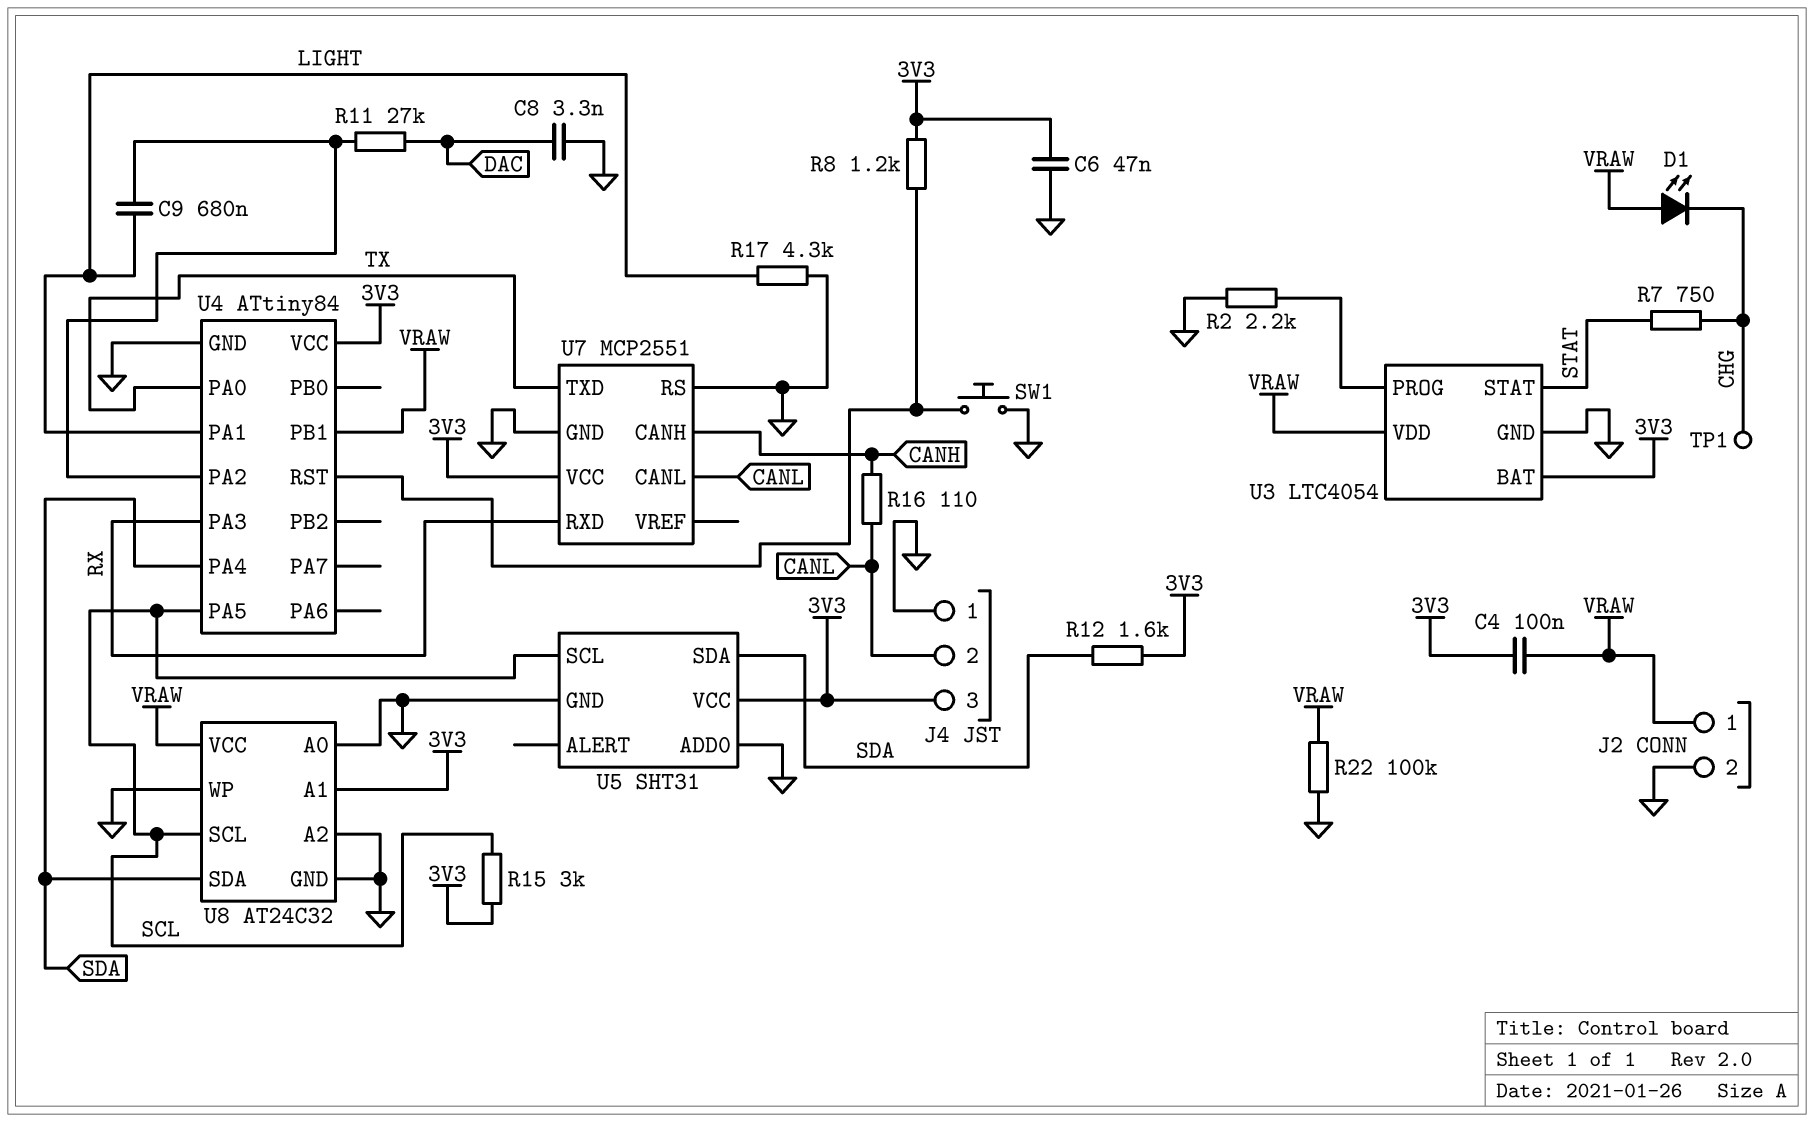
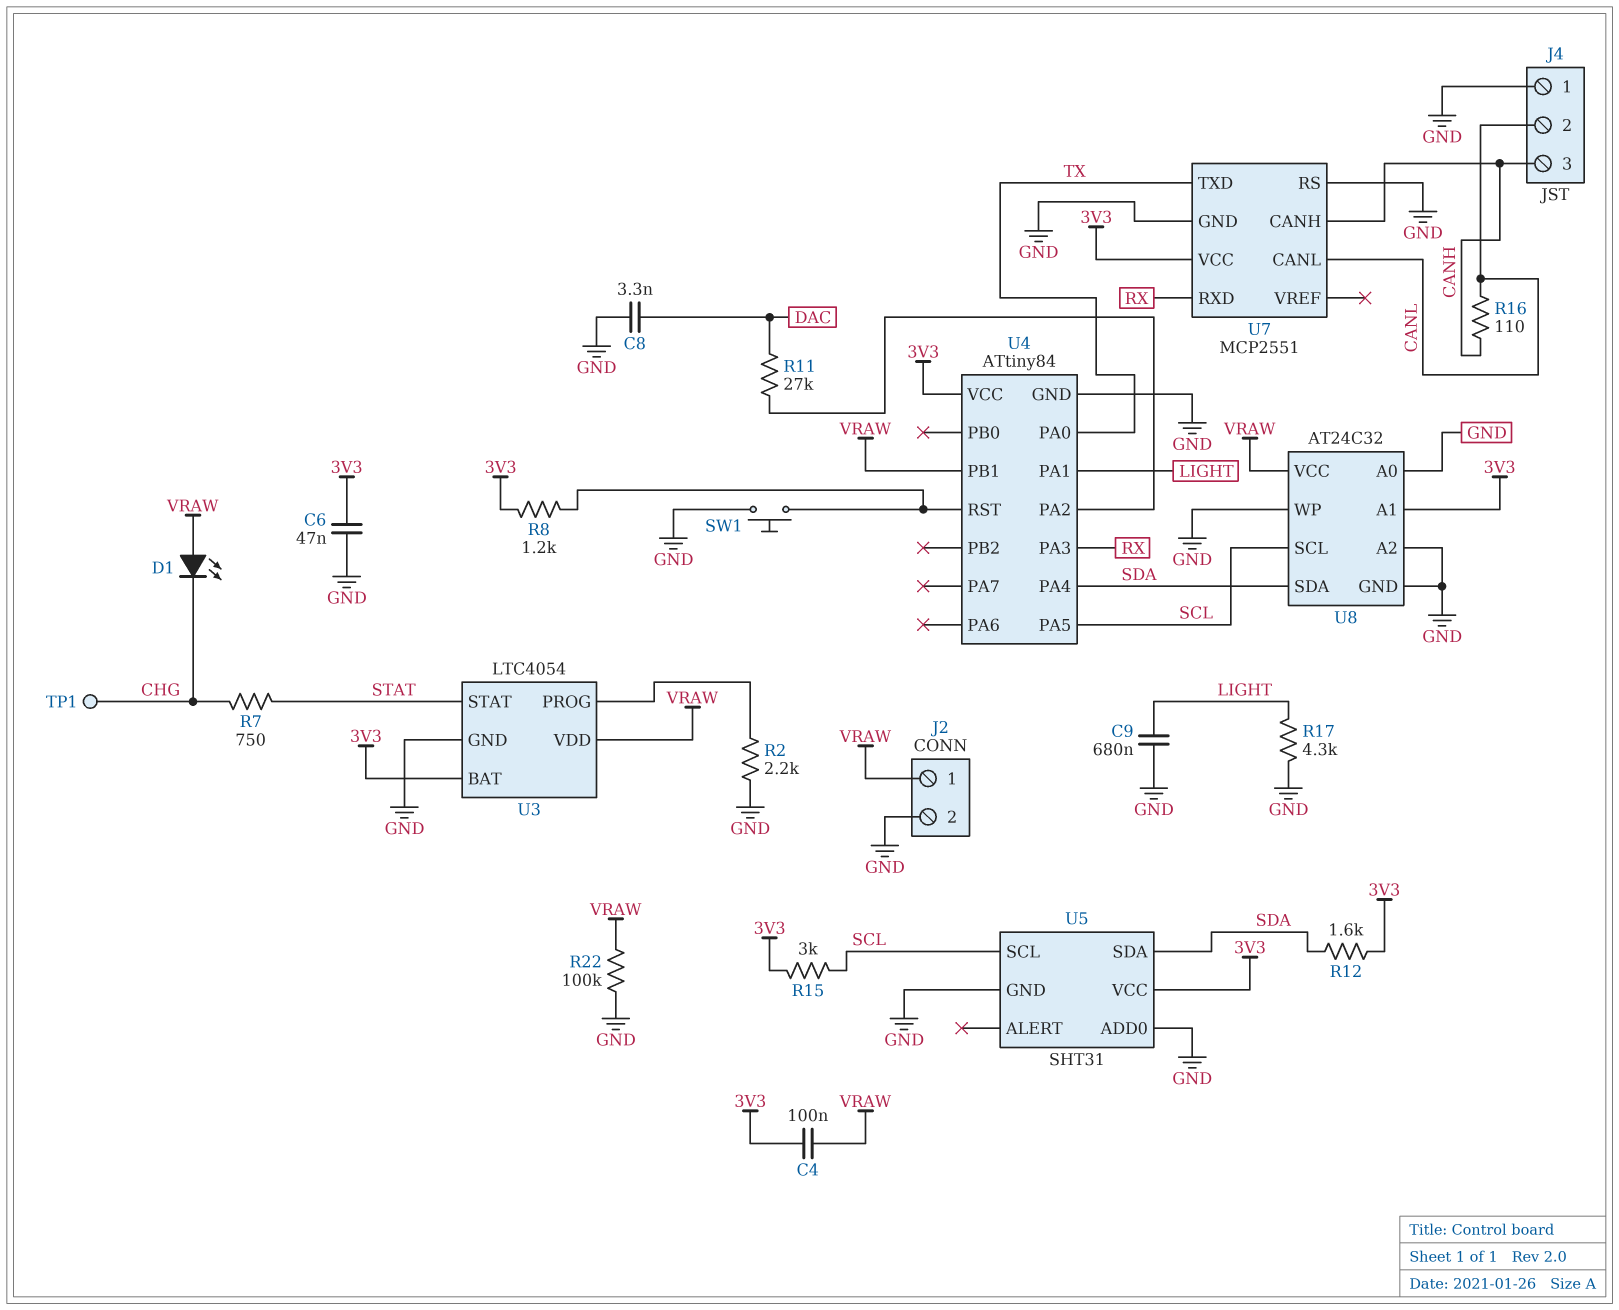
C9: 680nF (LIGHT, U4/PA2) -> 680nF (GND, LIGHT)
J4 pin 3: 3V3 -> CANH

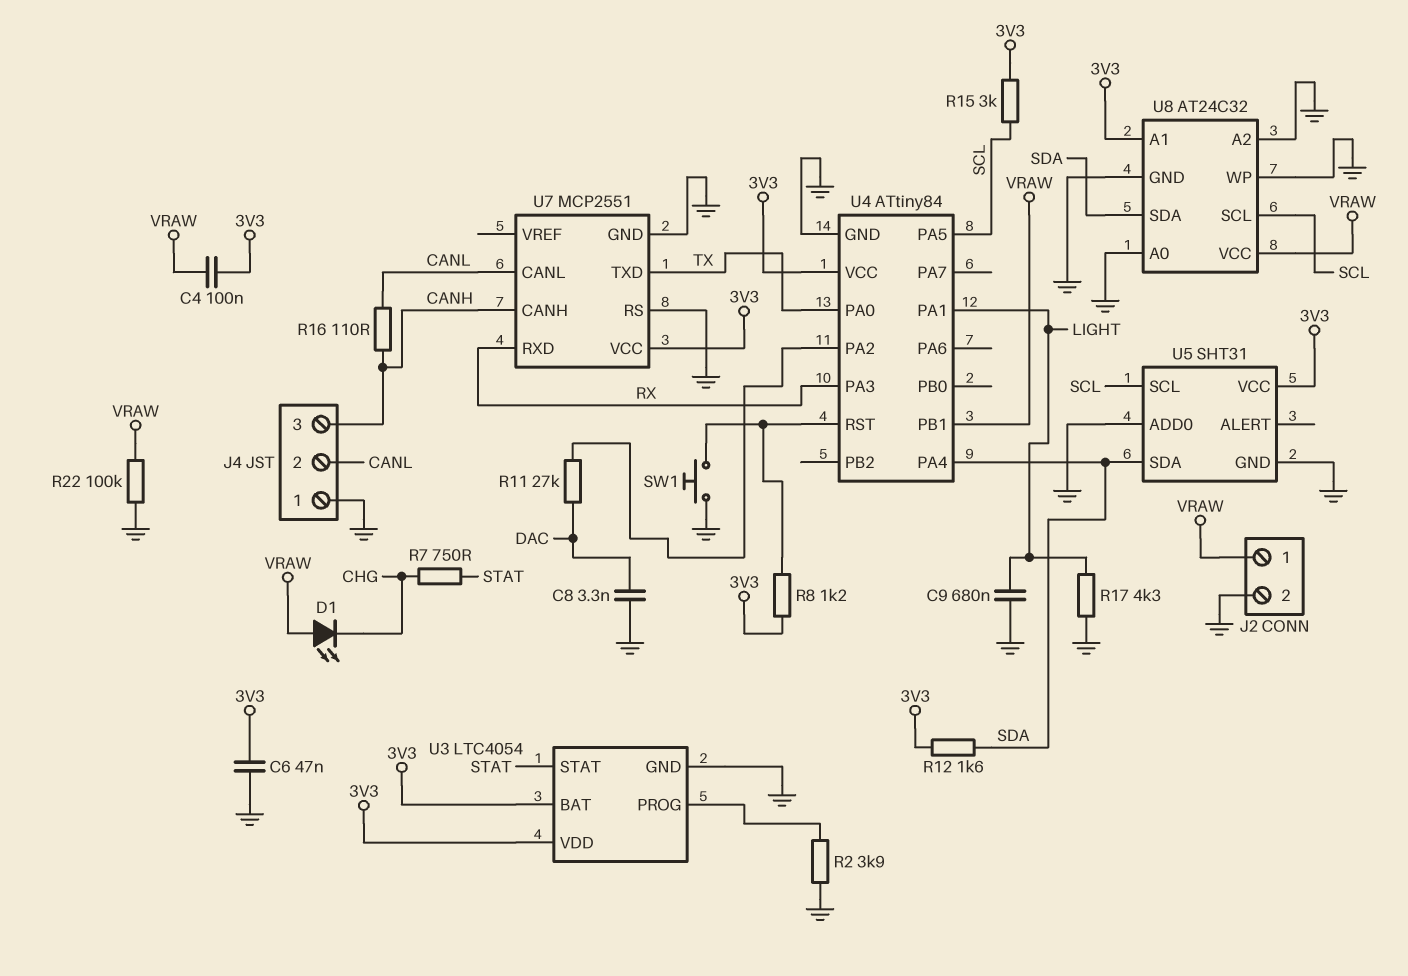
R2: 2.2k (GND, U3/PROG) -> 3.9k (GND, U3/PROG)
TP1: test point (CHG) -> none
U3 pin VDD: VRAW -> 3V3

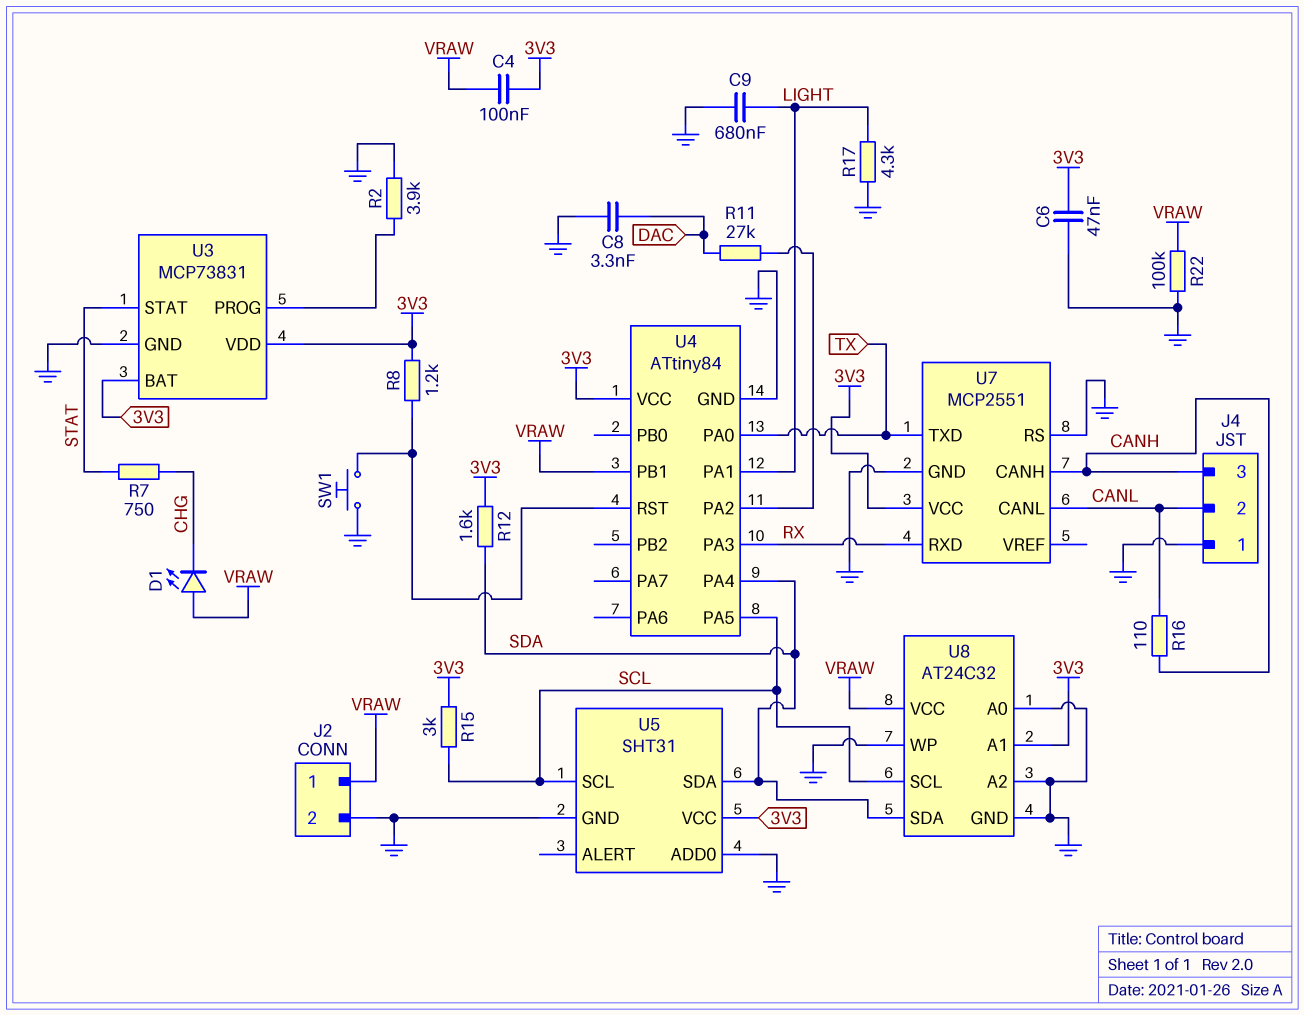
U3: LTC4054 -> MCP73831

